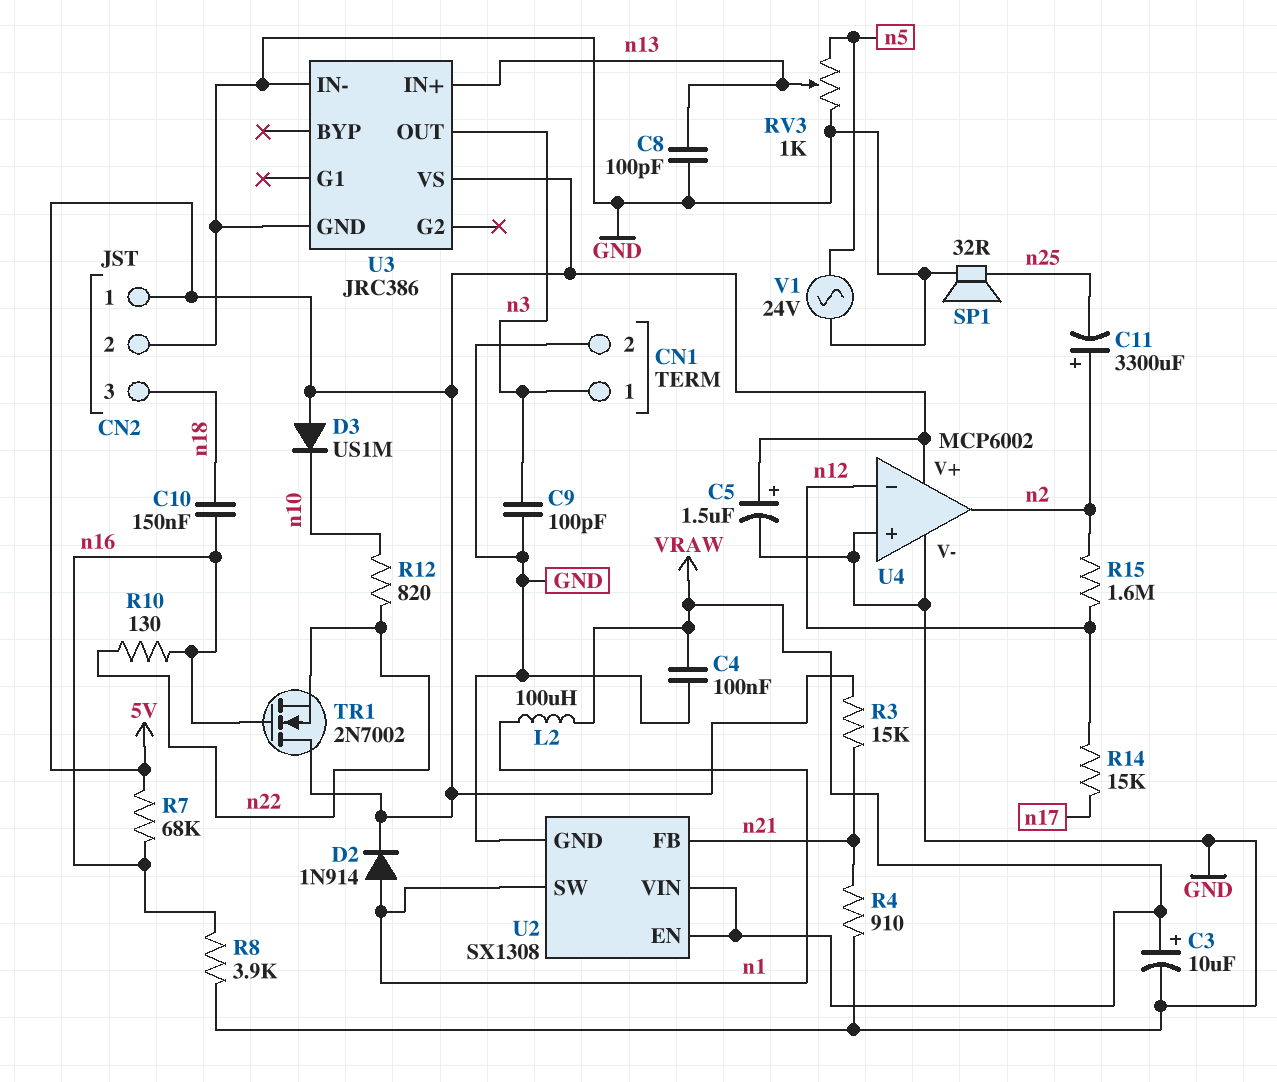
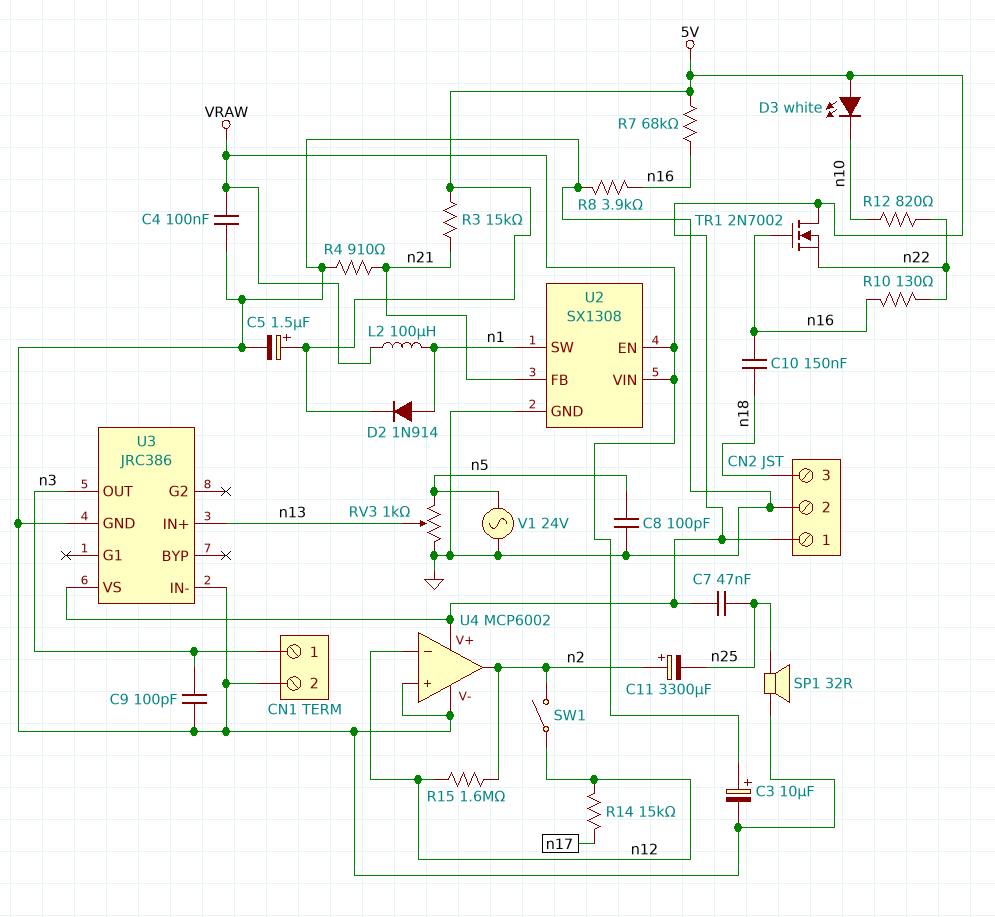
C7: none -> 47nF (5V, n25)
C8: 100pF (GND, n13) -> 100pF (GND, n5)
D3: diode US1M (A 5V, K n10) -> LED white (A 5V, K n10)
SW1: none -> switch (n2, n12)

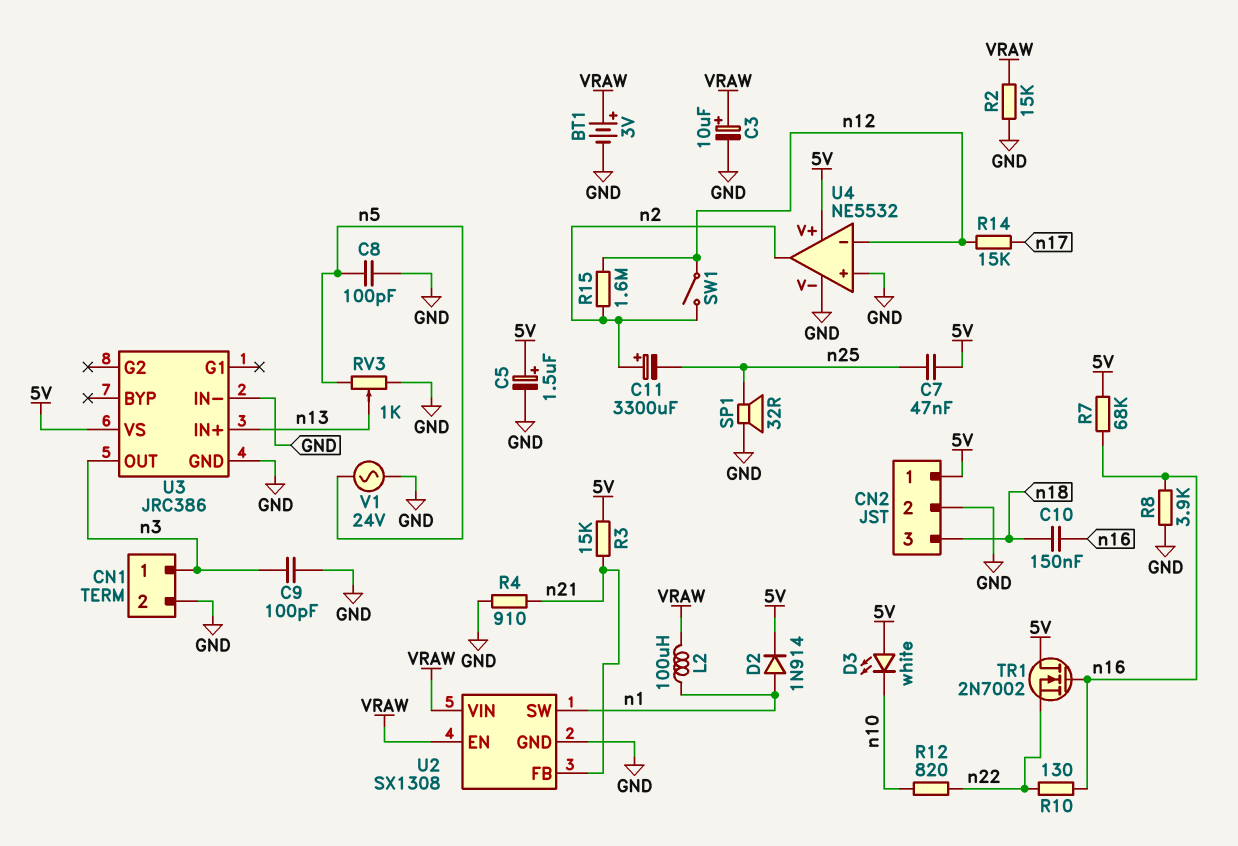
BT1: none -> 3V (plus VRAW, minus GND)
C4: 100nF (GND, VRAW) -> none
R2: none -> 15k (GND, VRAW)
U4: MCP6002 -> NE5532

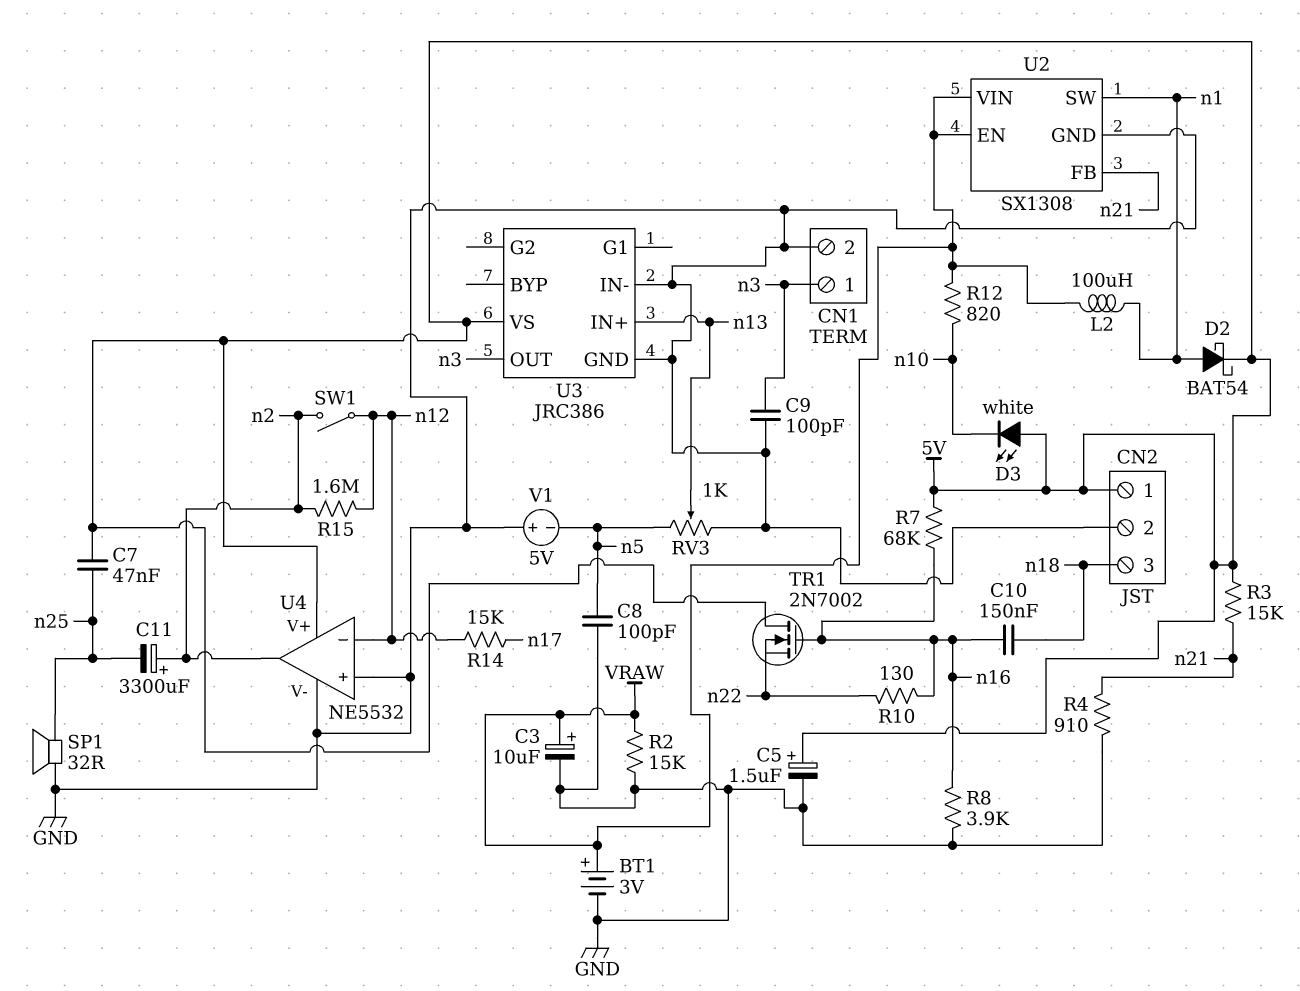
D2: diode 1N914 (A n1, K 5V) -> schottky BAT54 (A n1, K 5V)
R12: 820 (n10, n22) -> 820 (VRAW, n10)
V1: AC 24V (GND, n5) -> 5V (plus GND, minus n5)

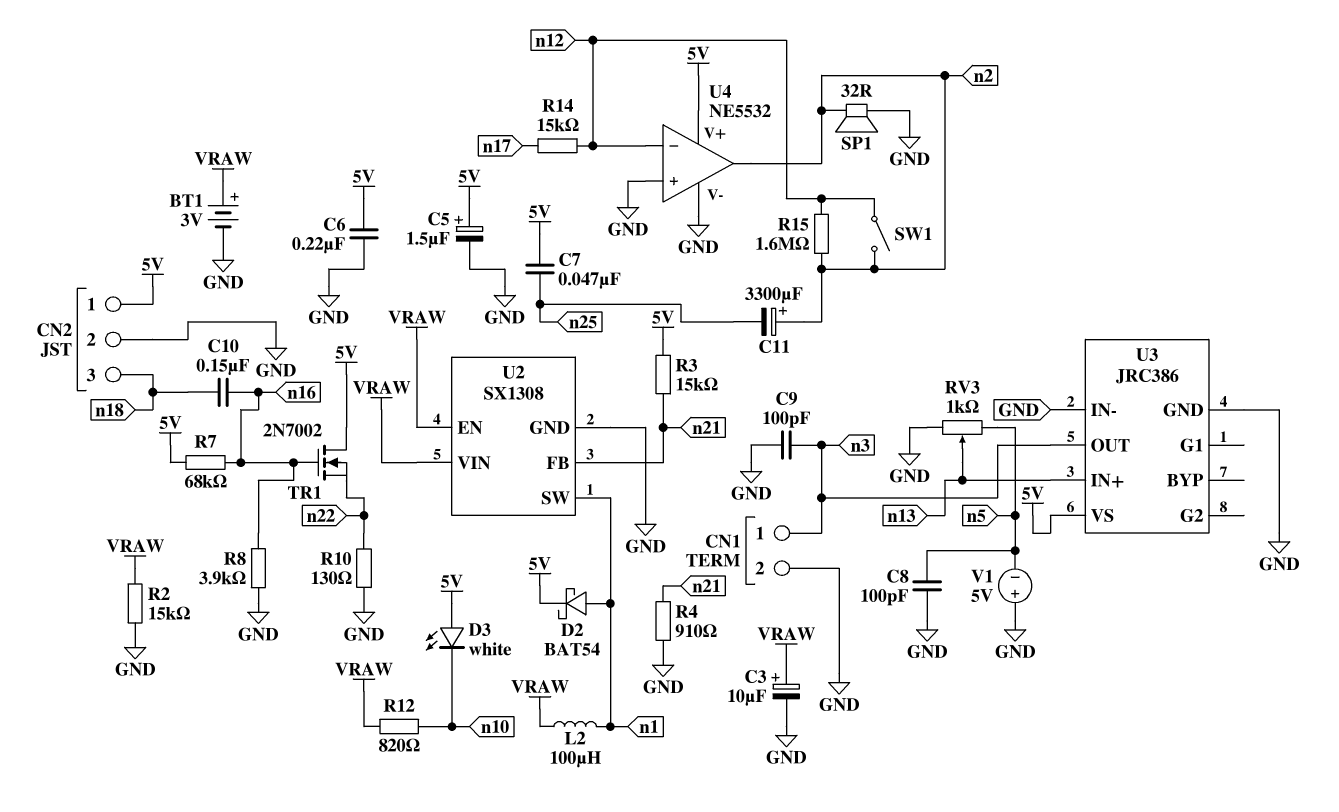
C6: none -> 220nF (5V, GND)
R10: 130 (n16, n22) -> 130 (GND, n22)
SP1: speaker 32R (GND, n25) -> speaker 32R (GND, n2)

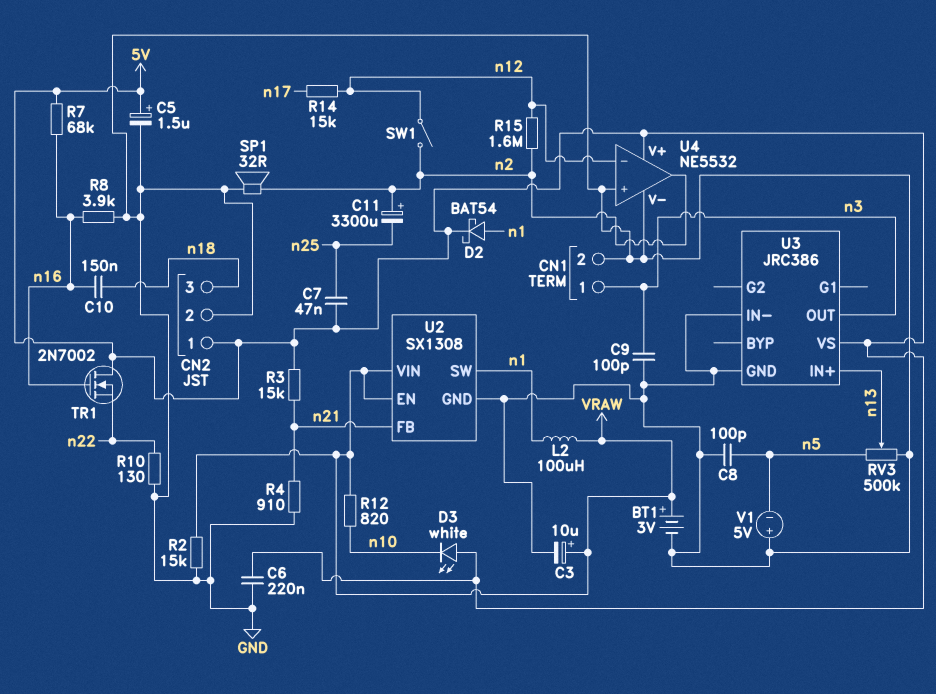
RV3: 1k (GND, n5, wiper n13) -> 500k (GND, n5, wiper n13)

